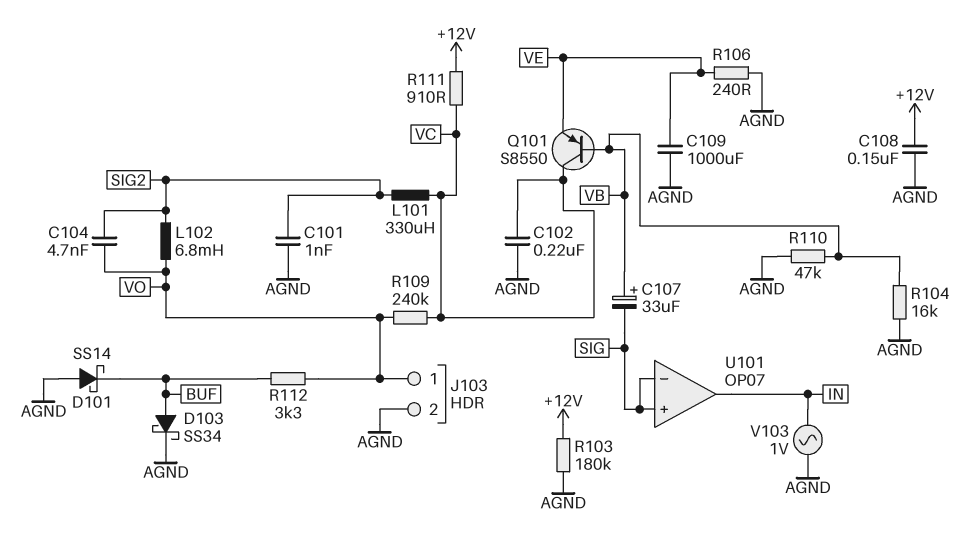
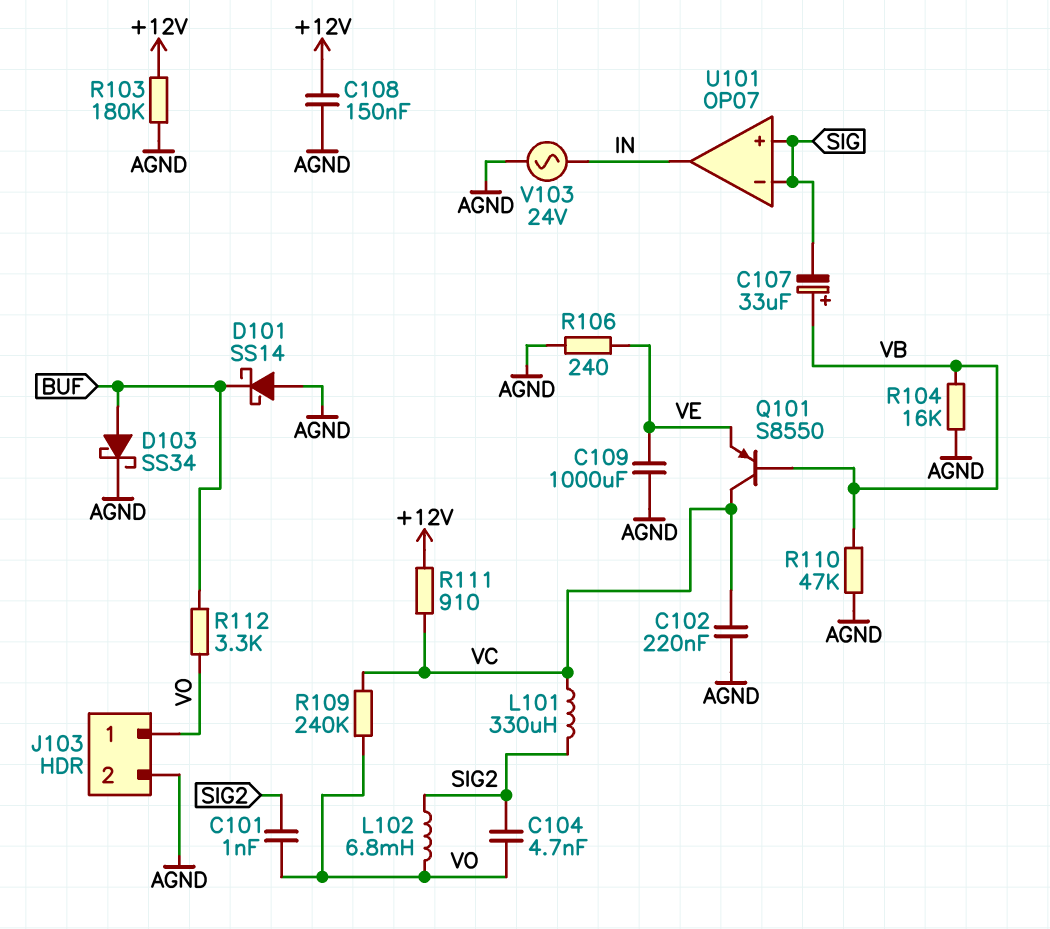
C101: 1nF (AGND, SIG2) -> 1nF (SIG2, VO)
V103: AC 1V (AGND, IN) -> AC 24V (AGND, IN)

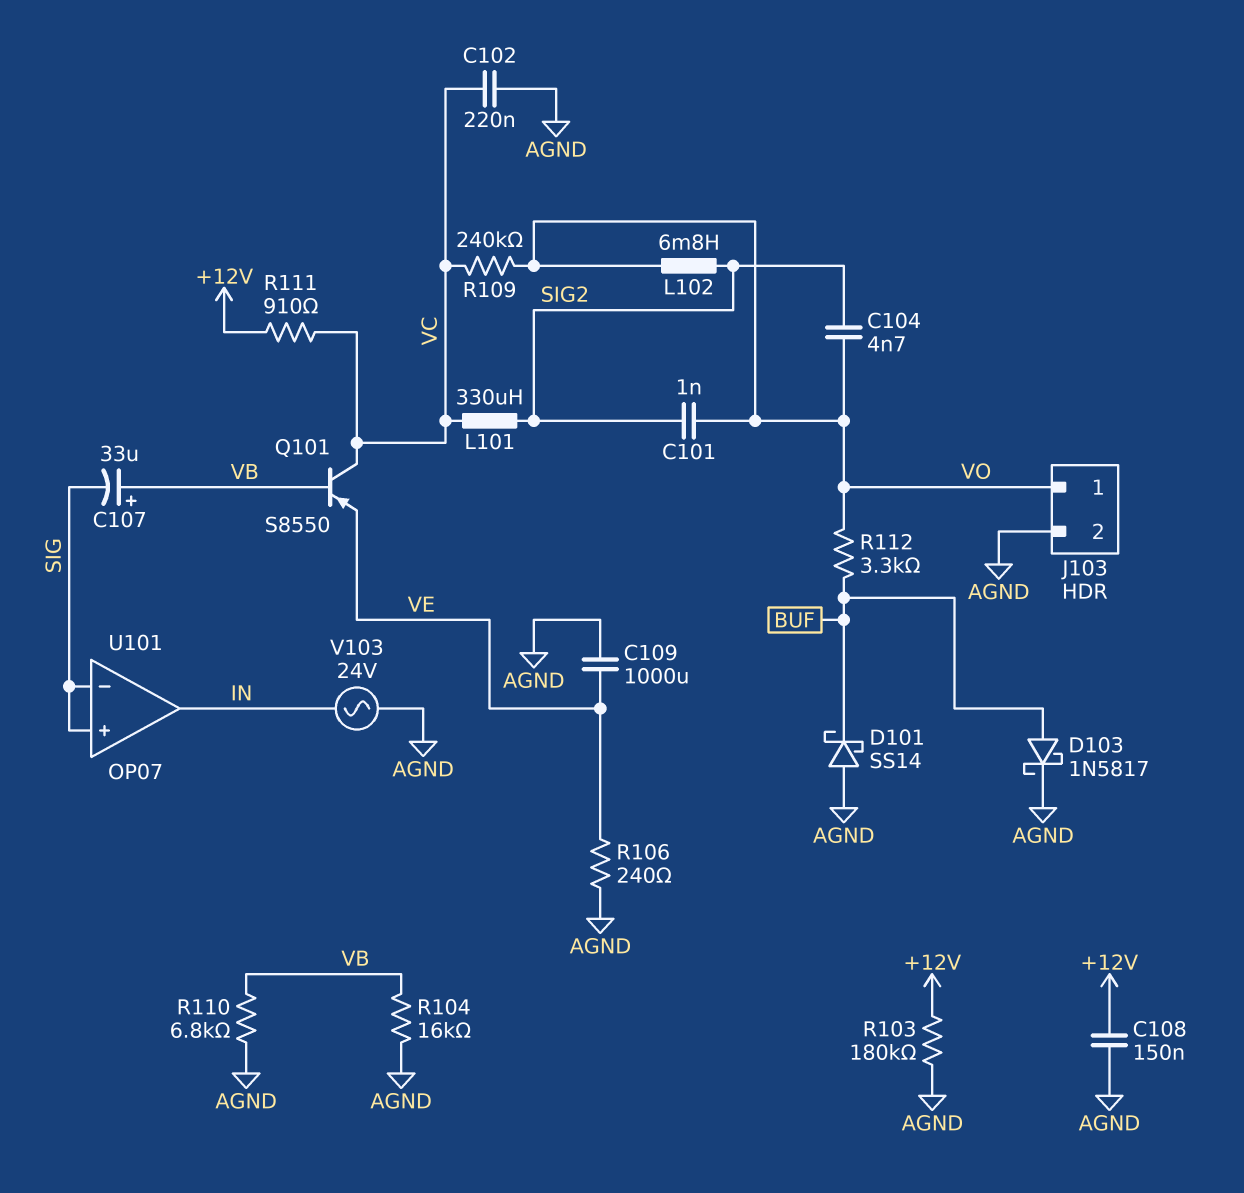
D103: schottky SS34 (A BUF, K AGND) -> schottky 1N5817 (A BUF, K AGND)
R110: 47k (AGND, VB) -> 6.8k (AGND, VB)

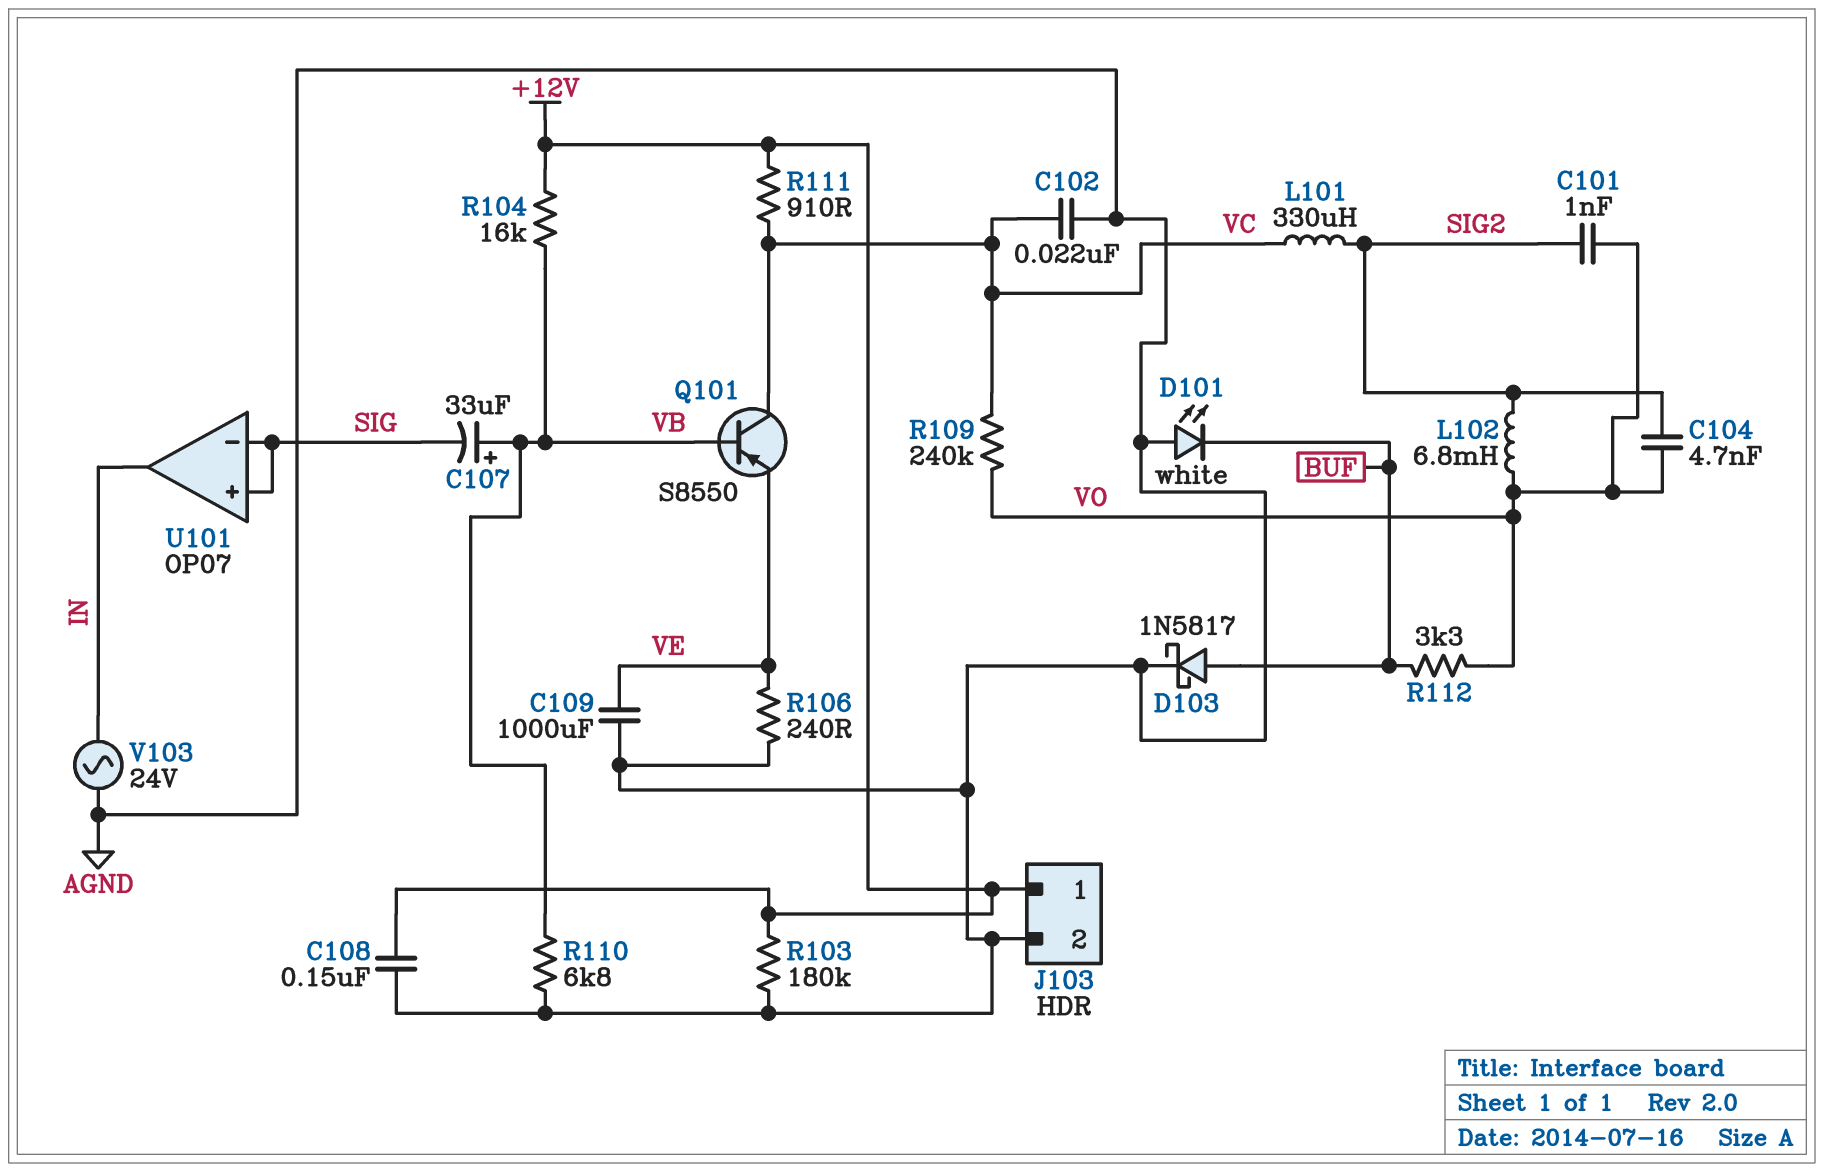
C102: 220nF (AGND, VC) -> 22nF (AGND, VC)
D101: schottky SS14 (A AGND, K BUF) -> LED white (A AGND, K BUF)
J103 pin 1: VO -> +12V
R104: 16k (AGND, VB) -> 16k (+12V, VB)

